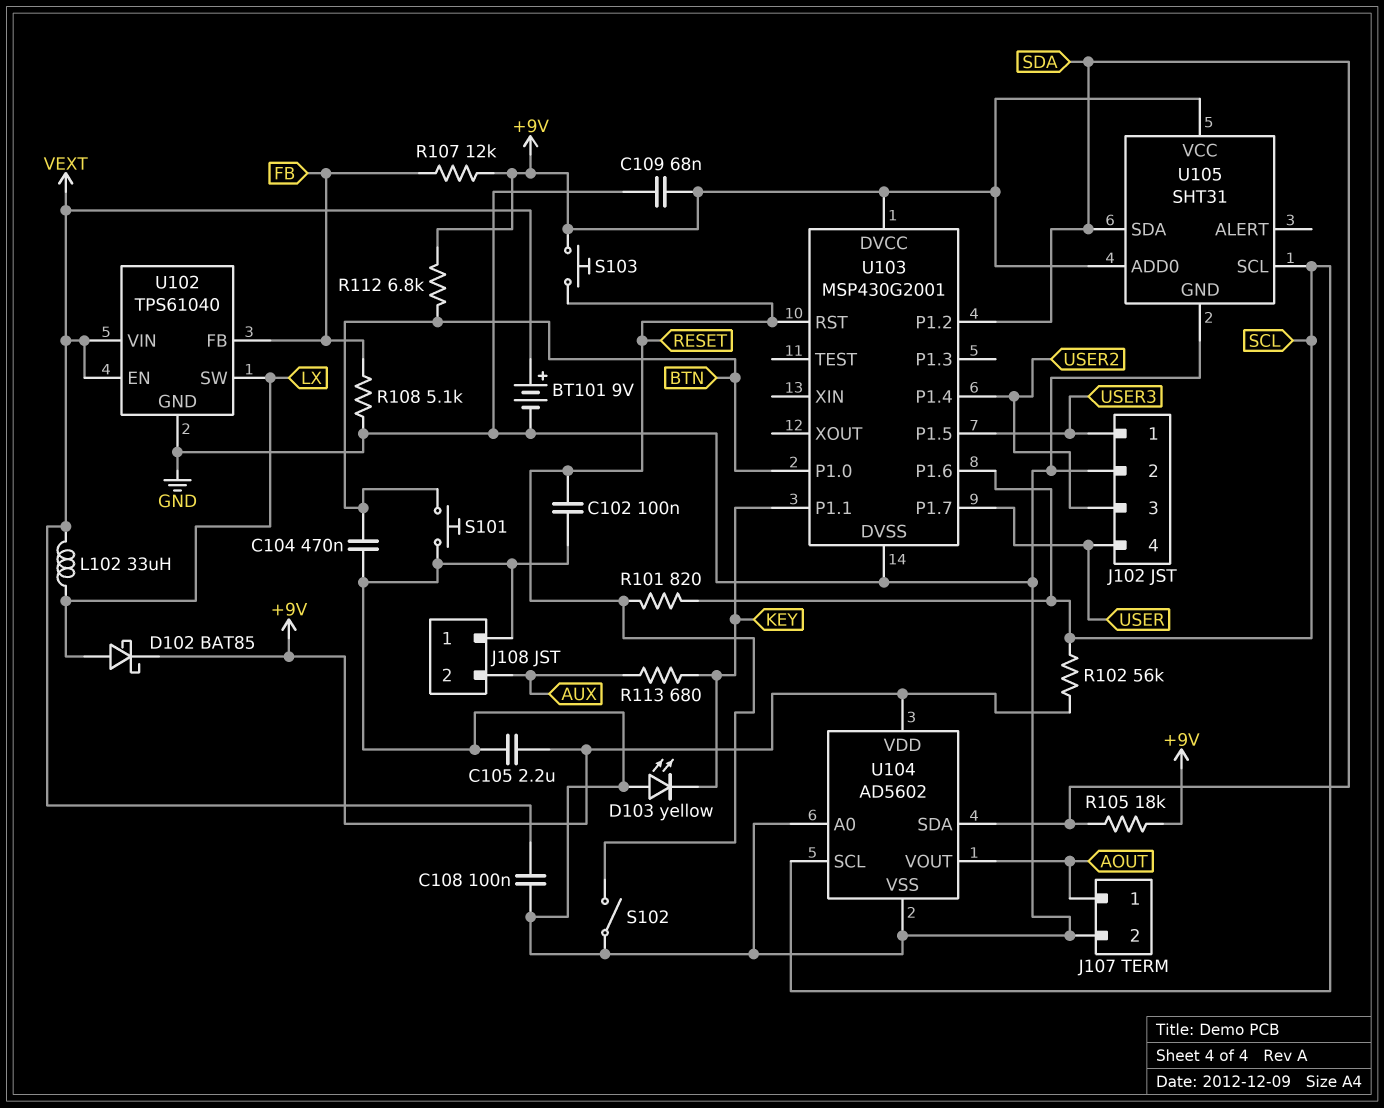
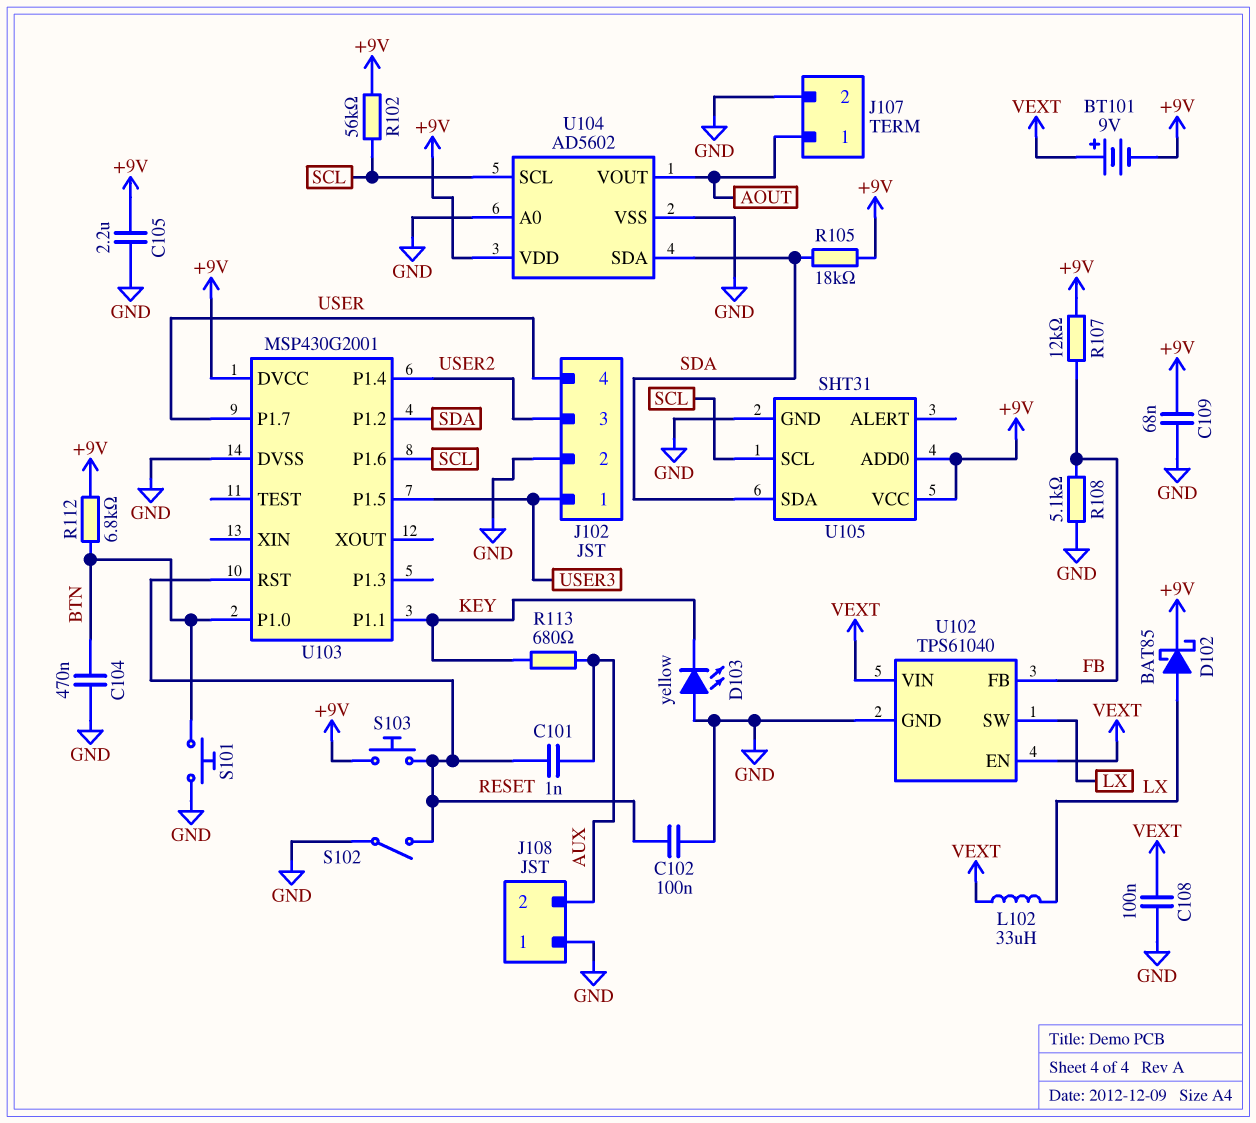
BT101: 9V (plus VEXT, minus GND) -> 9V (plus VEXT, minus +9V)
C101: none -> 1nF (AUX, RESET)
R101: 820 (RESET, SCL) -> none

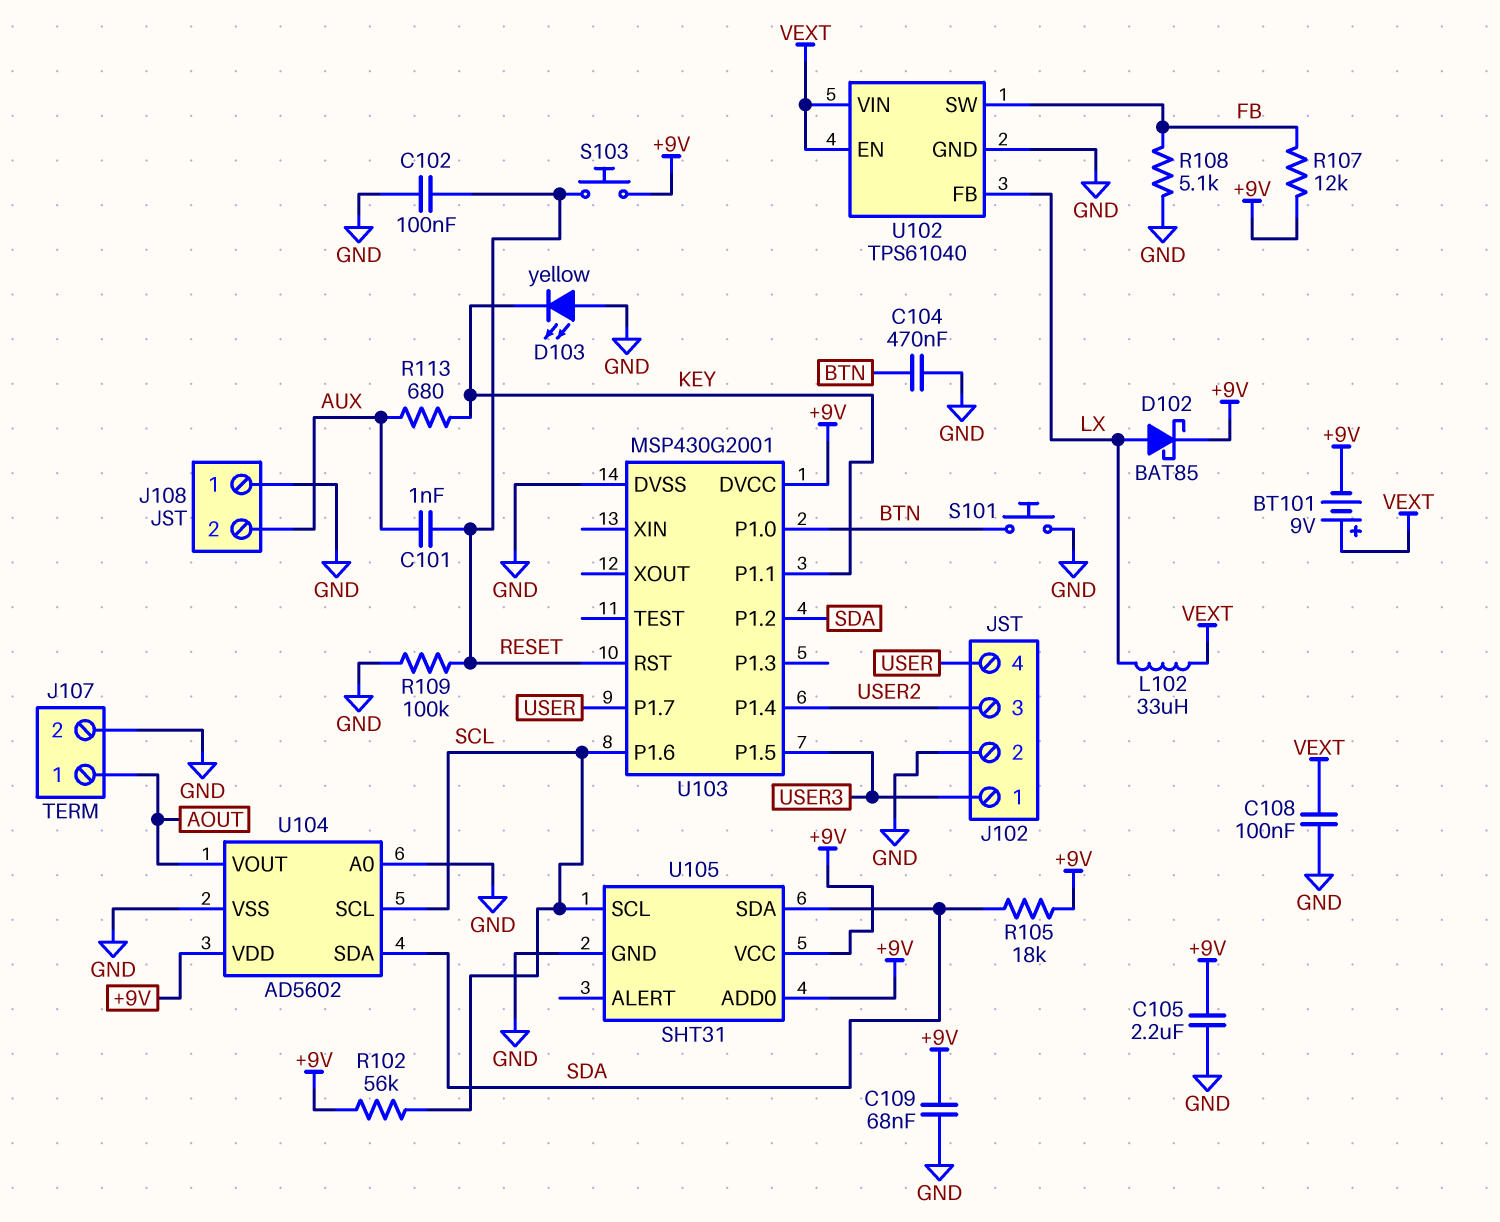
R109: none -> 100k (GND, RESET)
R112: 6.8k (+9V, BTN) -> none
S102: switch (GND, RESET) -> none
U102 pin FB: FB -> LX
U102 pin SW: LX -> FB

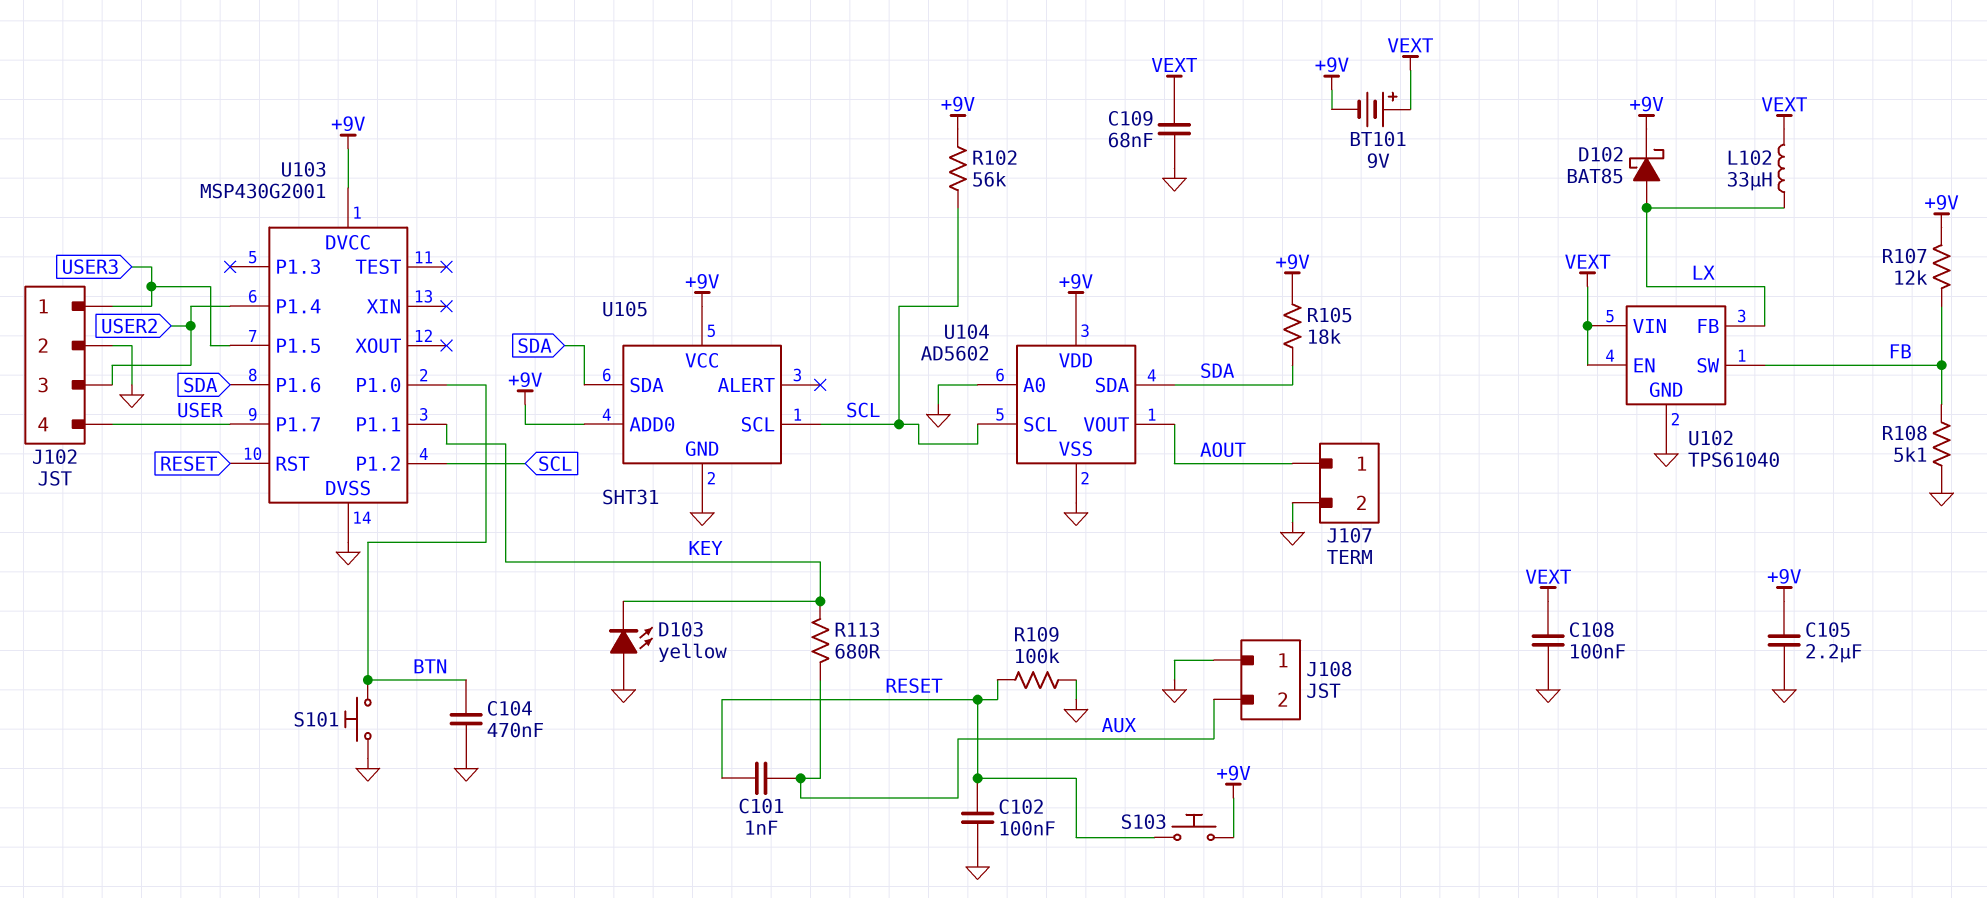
C109: 68nF (+9V, GND) -> 68nF (GND, VEXT)
U103 pin P1.2: SDA -> SCL
U103 pin P1.6: SCL -> SDA

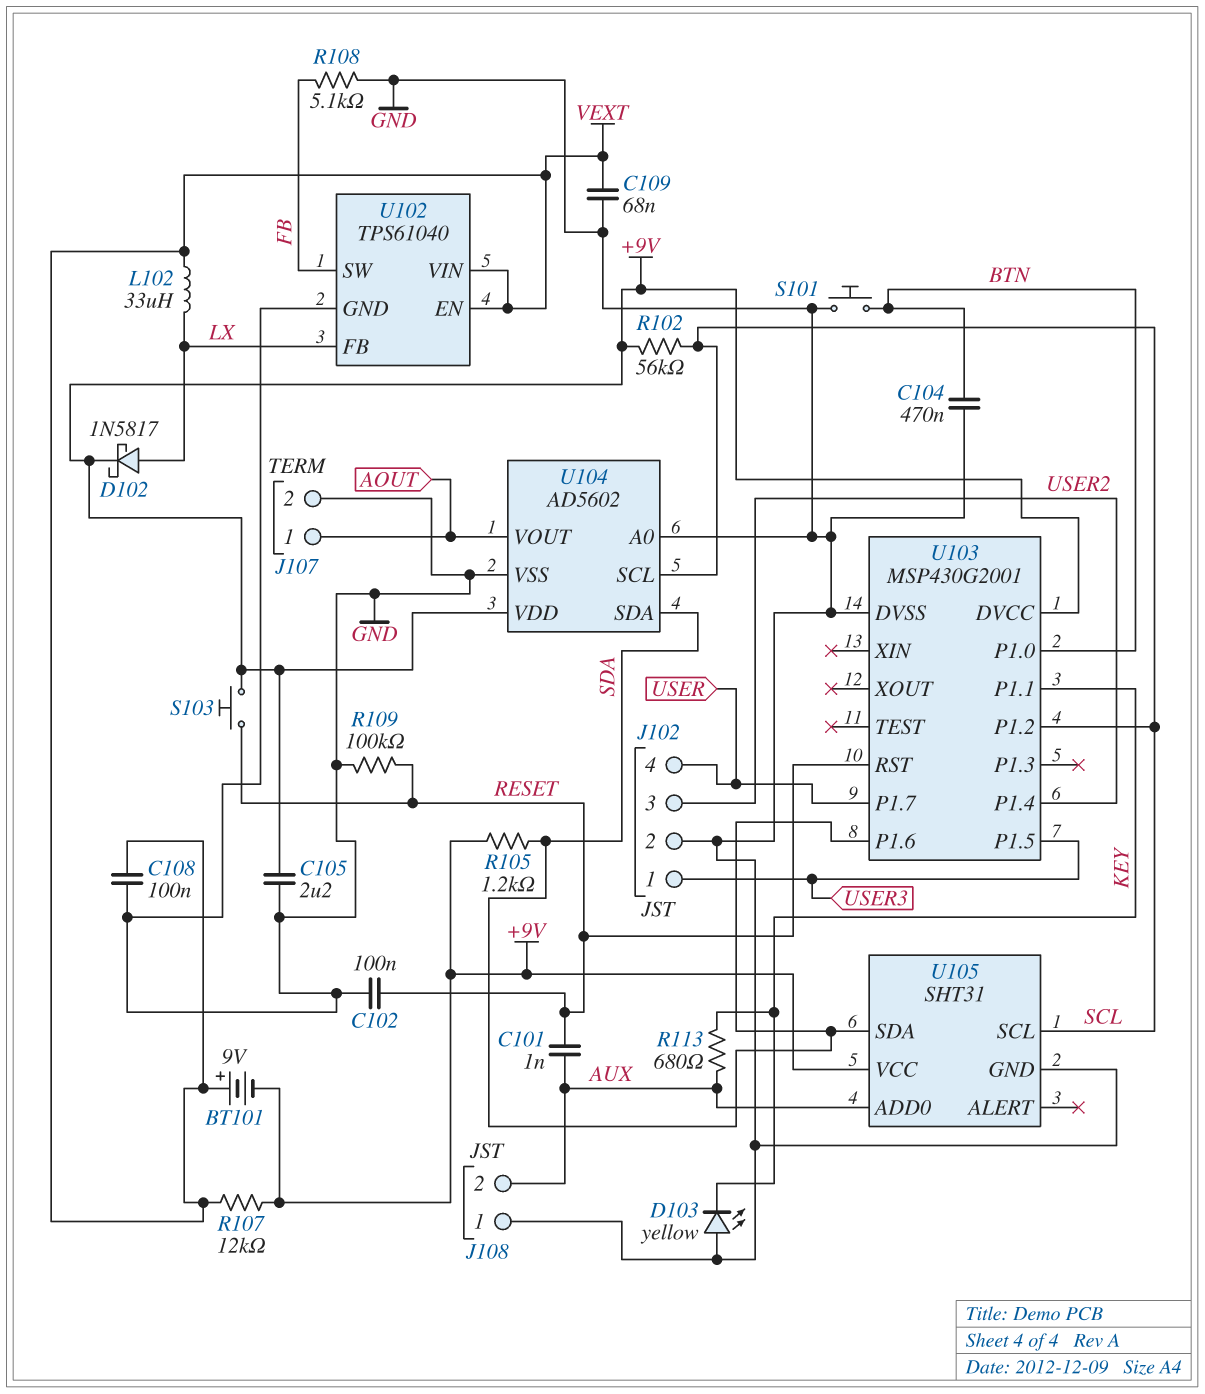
D102: schottky BAT85 (A LX, K +9V) -> schottky 1N5817 (A LX, K +9V)
R105: 18k (+9V, SDA) -> 1.2k (+9V, SDA)
R107: 12k (+9V, FB) -> 12k (+9V, VEXT)
U105 pin ADD0: +9V -> AUX

